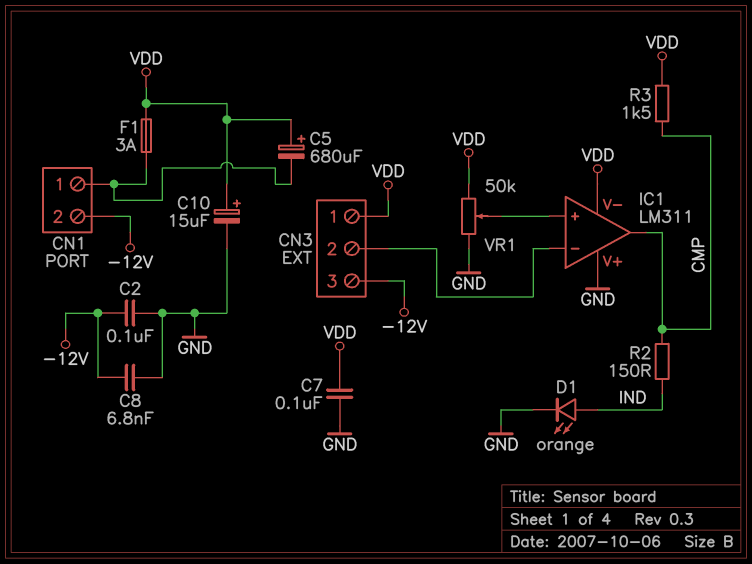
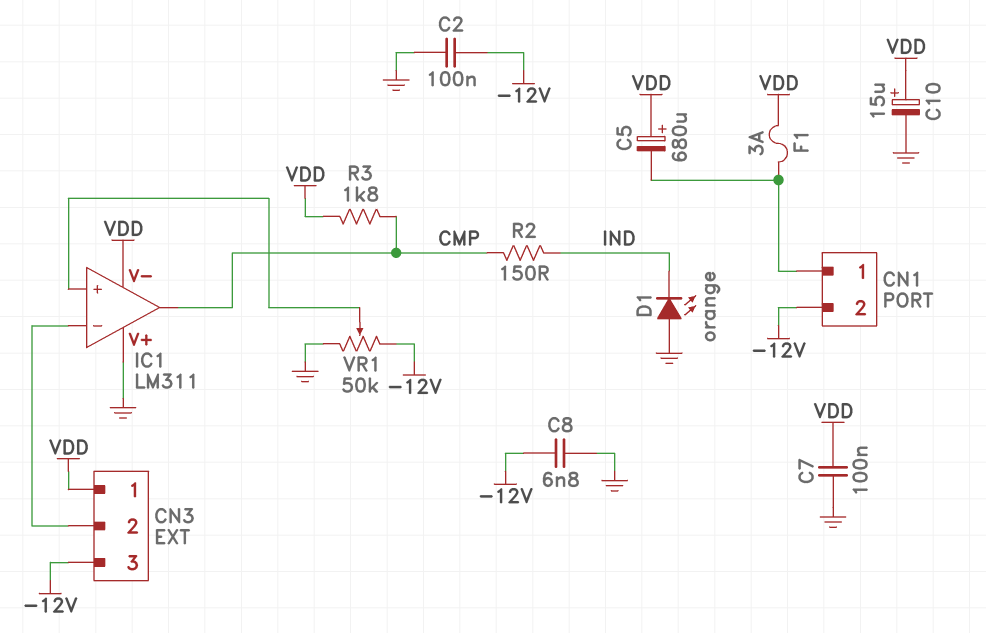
D1: LED orange (A IND, K GND) -> LED orange (A GND, K IND)
R3: 1.5k (CMP, VDD) -> 1.8k (CMP, VDD)
VR1: 50k (GND, VDD, wiper IC1/in+) -> 50k (-12V, GND, wiper IC1/in+)

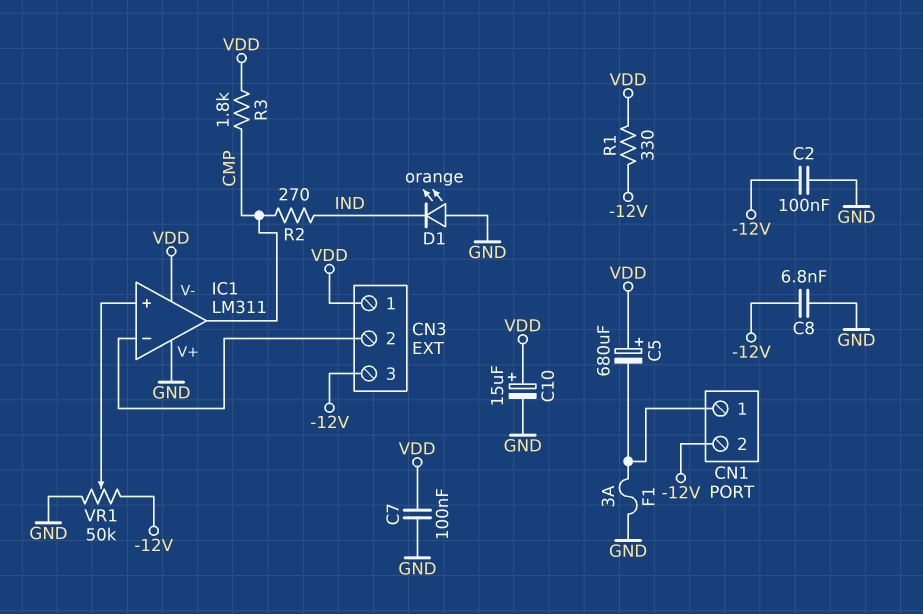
F1: 3A (CN1/1, VDD) -> 3A (CN1/1, GND)
R1: none -> 330 (-12V, VDD)
R2: 150 (CMP, IND) -> 270 (CMP, IND)

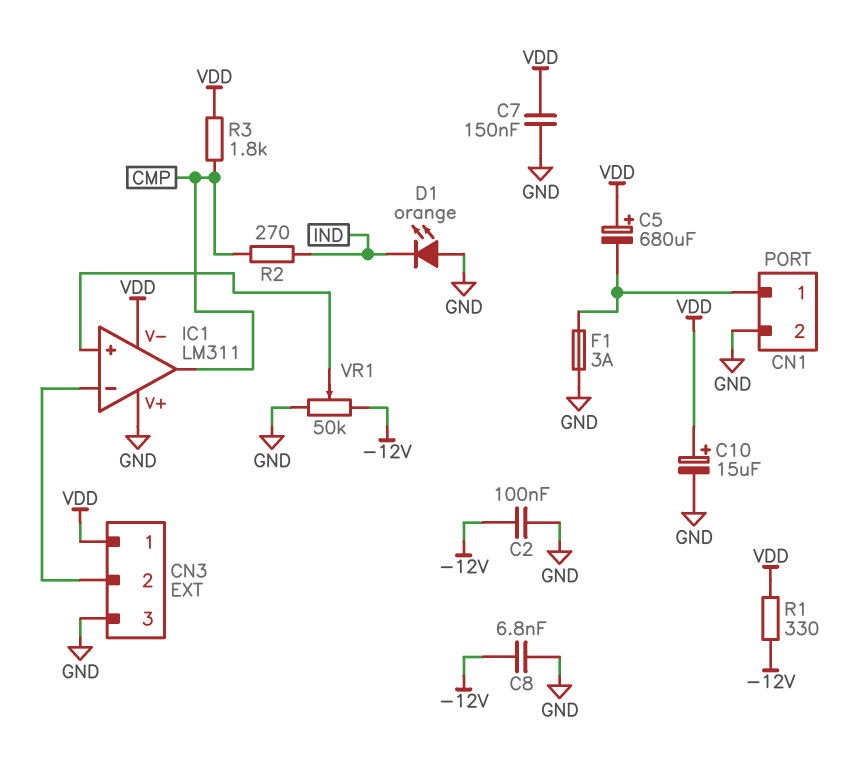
C7: 100nF (GND, VDD) -> 150nF (GND, VDD)
CN1 pin 2: -12V -> GND
CN3 pin 3: -12V -> GND

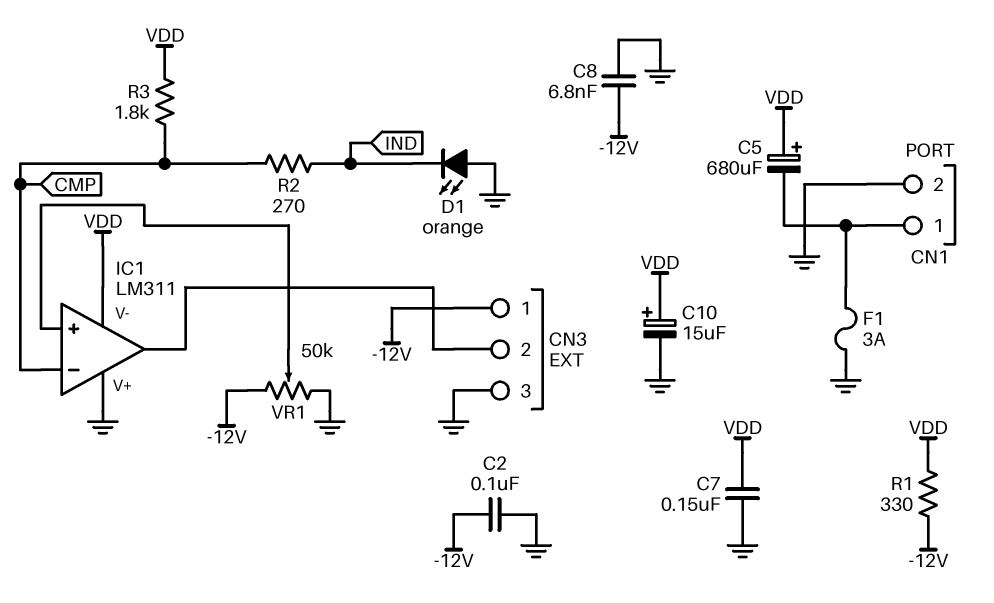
CN3 pin 1: VDD -> -12V
IC1 pin in-: CN3/2 -> CMP
IC1 pin out: CMP -> CN3/2

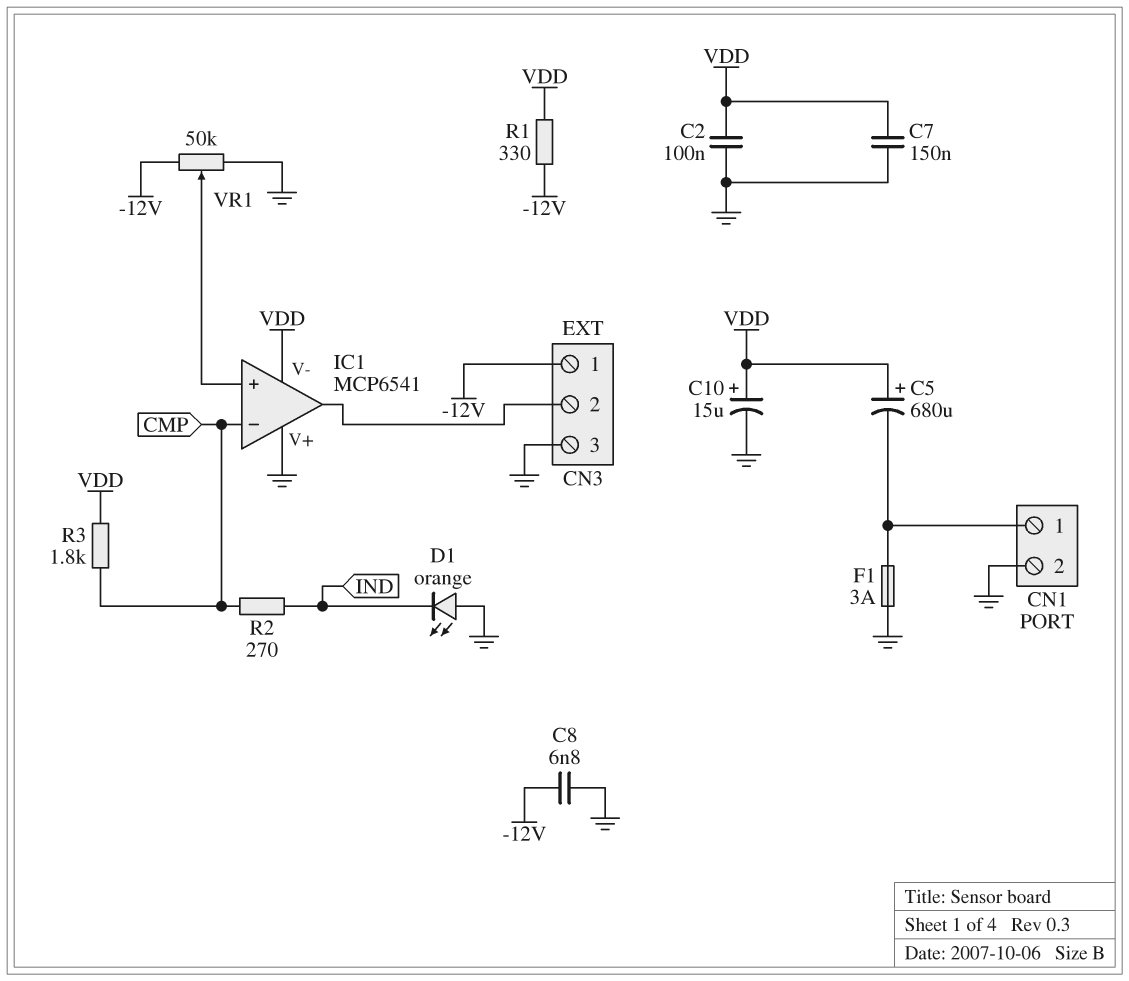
C2: 100nF (-12V, GND) -> 100nF (GND, VDD)
IC1: LM311 -> MCP6541

